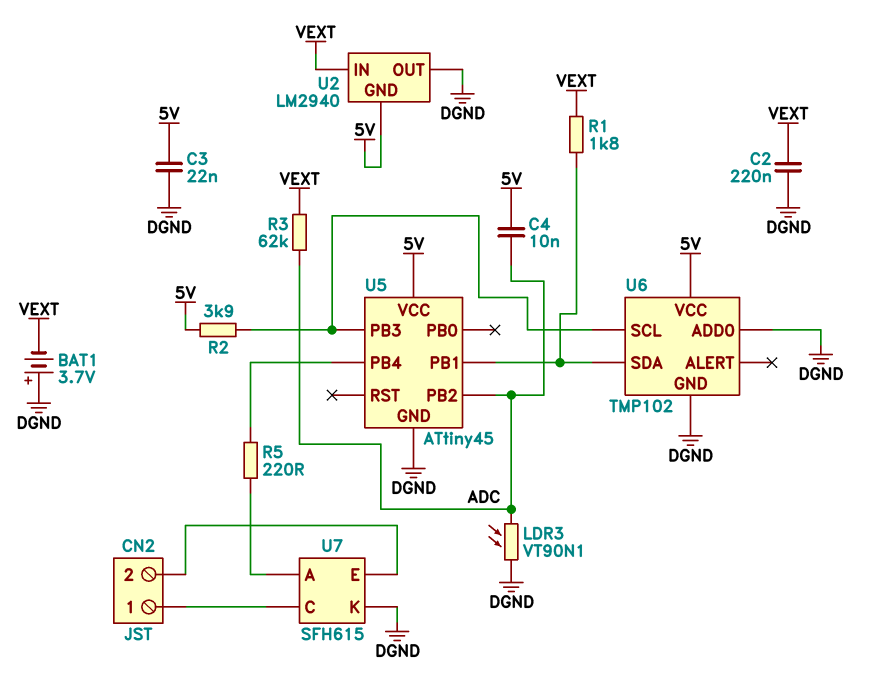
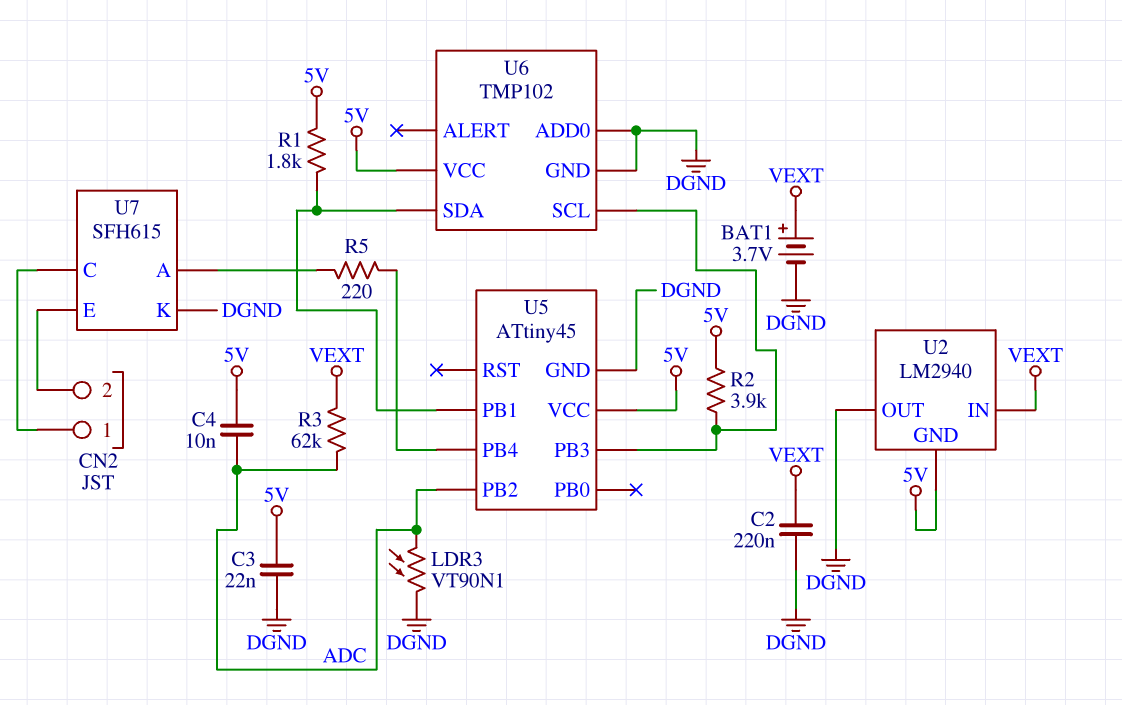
BAT1: 3.7V (plus DGND, minus VEXT) -> 3.7V (plus VEXT, minus DGND)
R1: 1.8k (U5/PB1, VEXT) -> 1.8k (5V, U5/PB1)

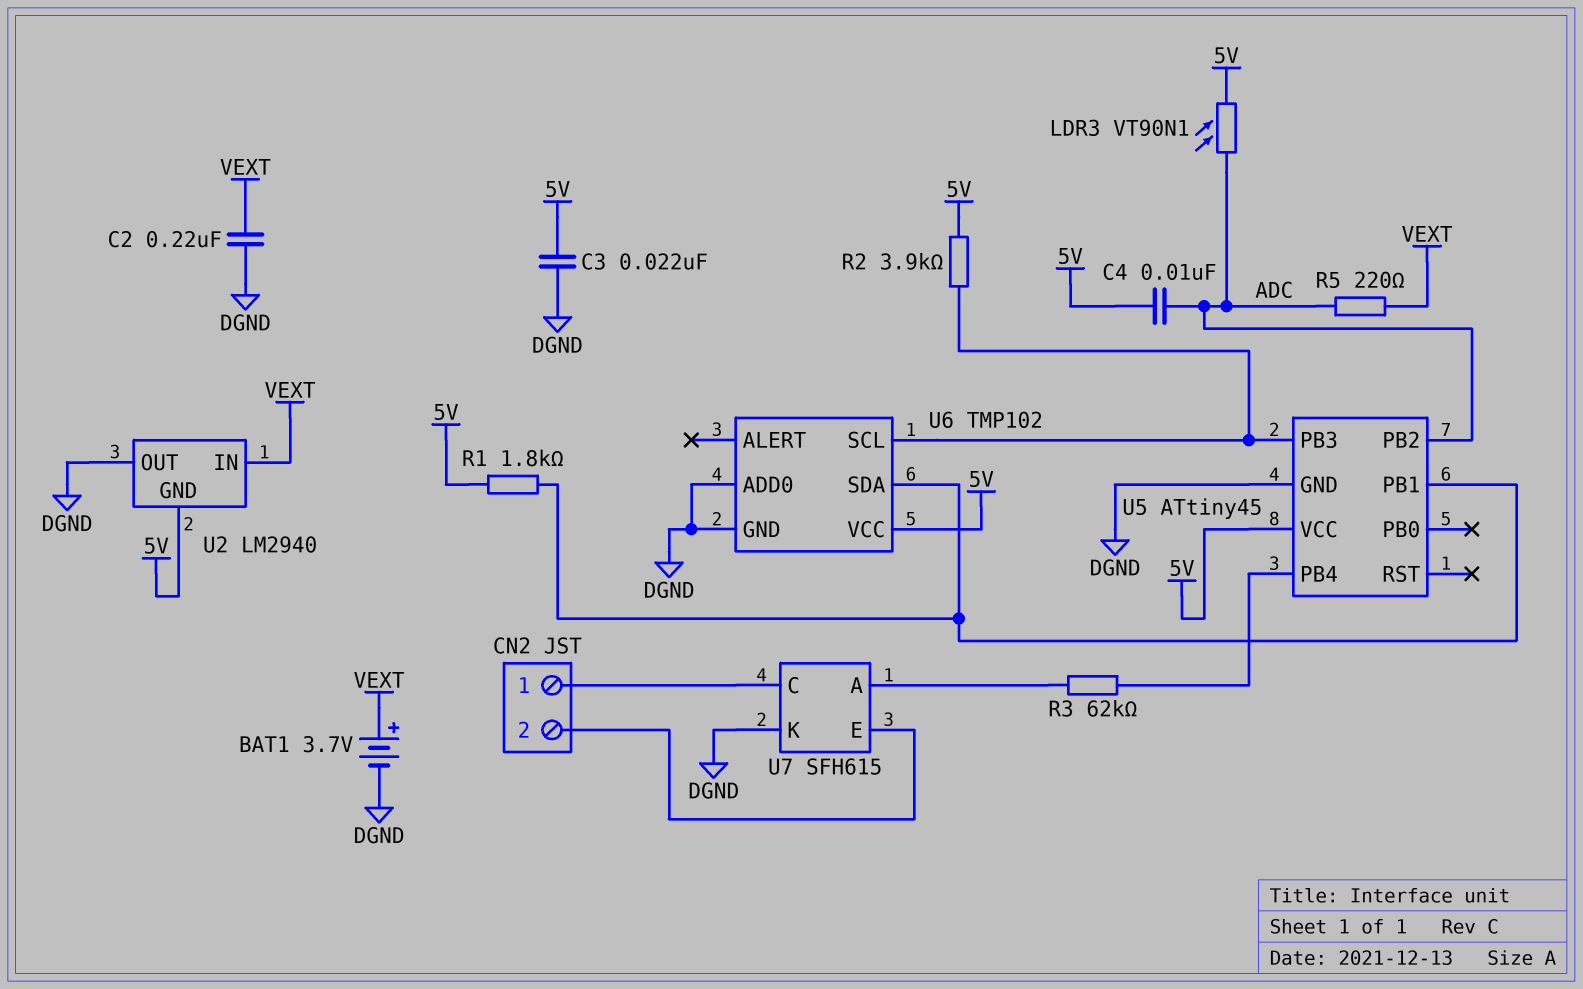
LDR3: VT90N1 (ADC, DGND) -> VT90N1 (5V, ADC)
R3: 62k (ADC, VEXT) -> 62k (U5/PB4, U7/A)
R5: 220 (U5/PB4, U7/A) -> 220 (ADC, VEXT)

